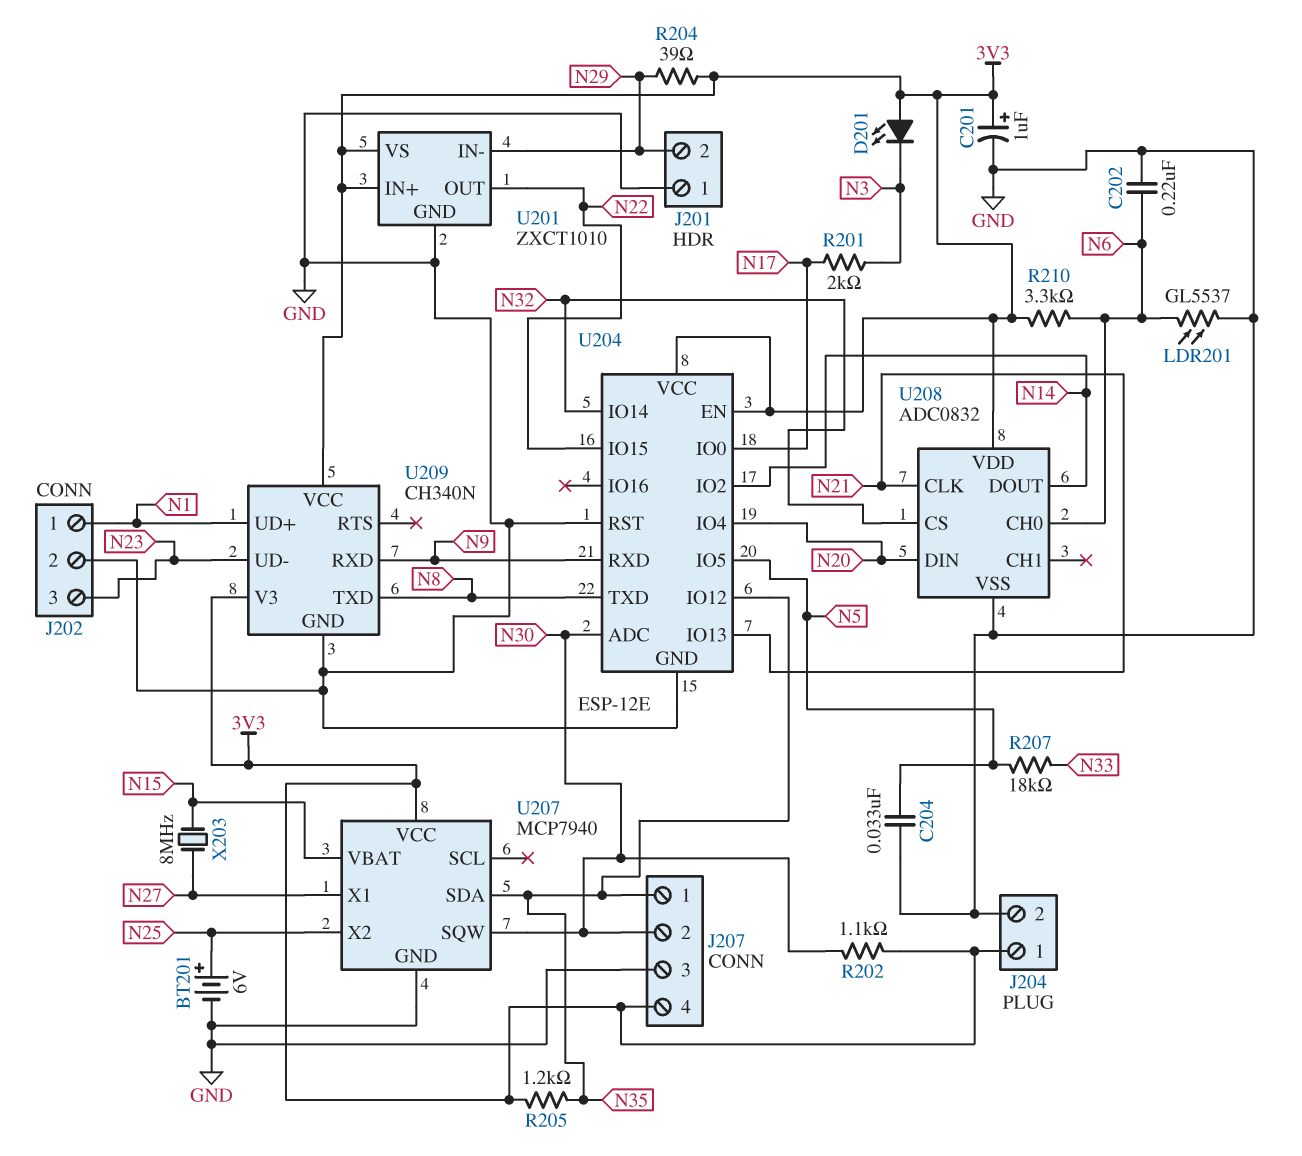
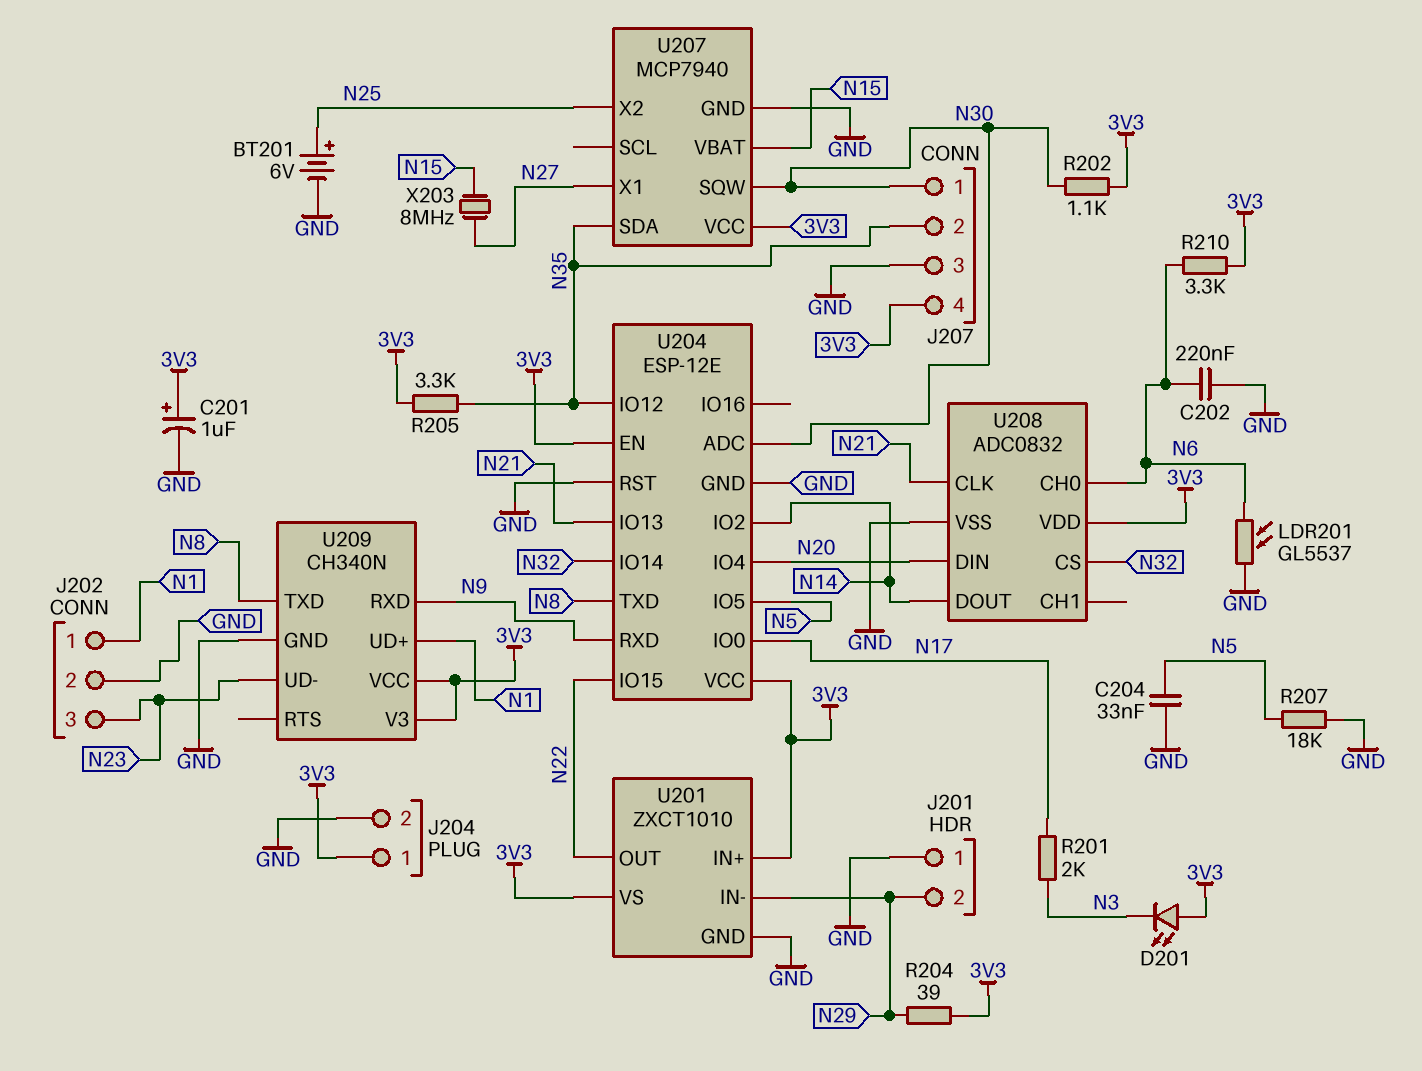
J207 pin 1: N35 -> N30
J207 pin 2: N30 -> N35
R205: 1.2k (3V3, N35) -> 3.3k (3V3, N35)
R207: 18k (N5, N33) -> 18k (GND, N5)

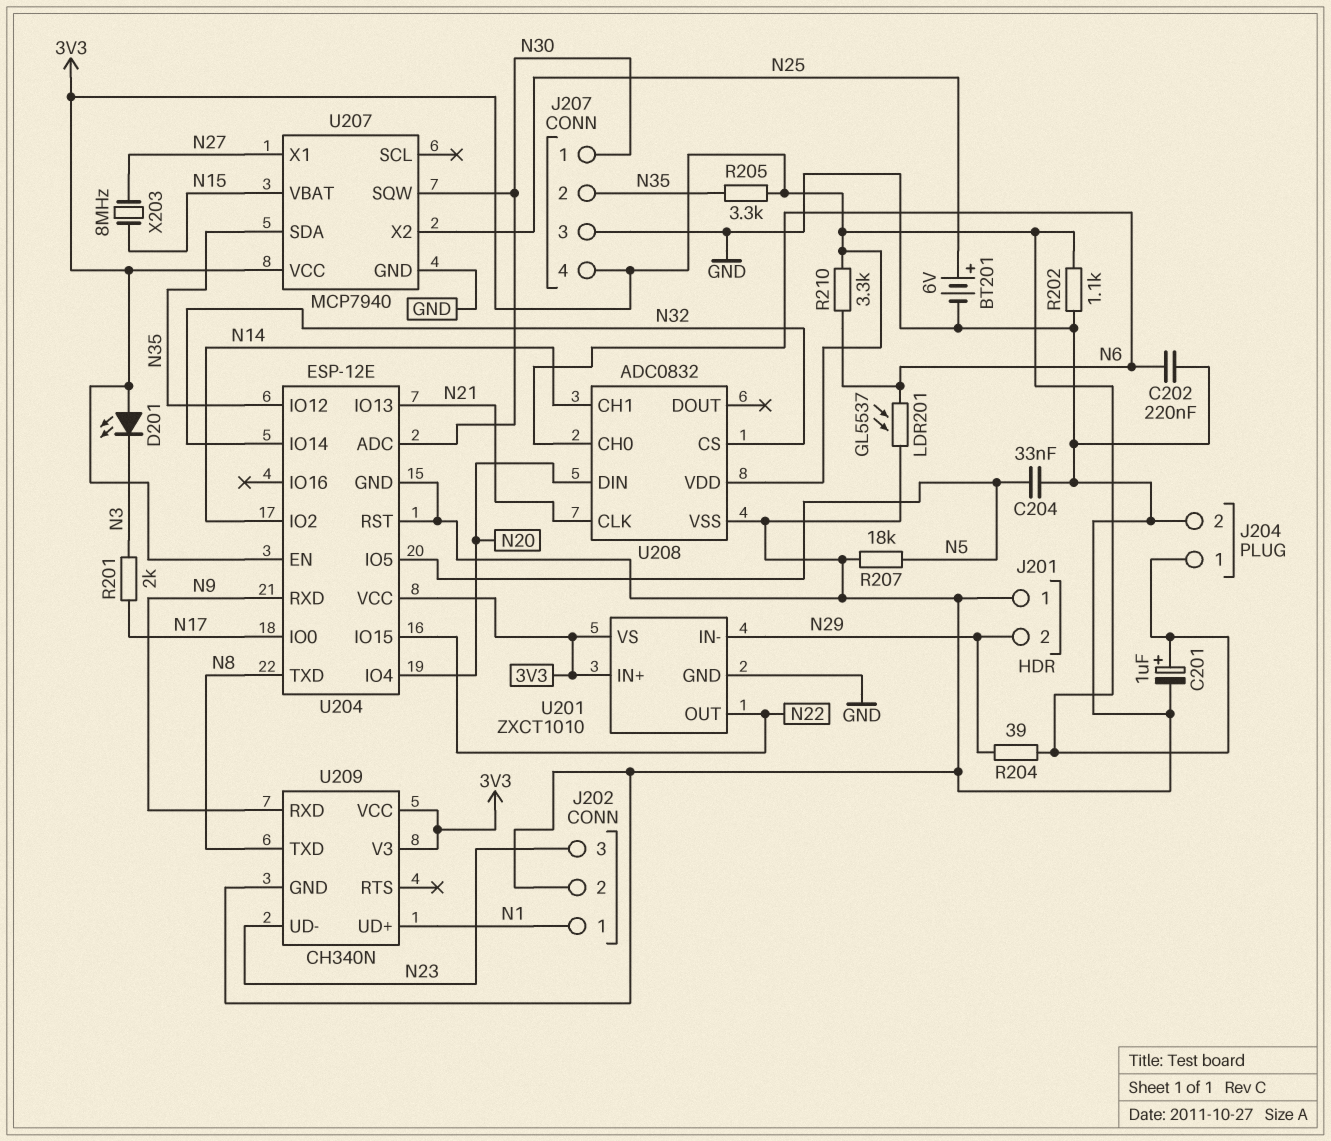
R202: 1.1k (3V3, N30) -> 1.1k (3V3, GND)
U208 pin CH1: none -> N14
U208 pin DOUT: N14 -> none

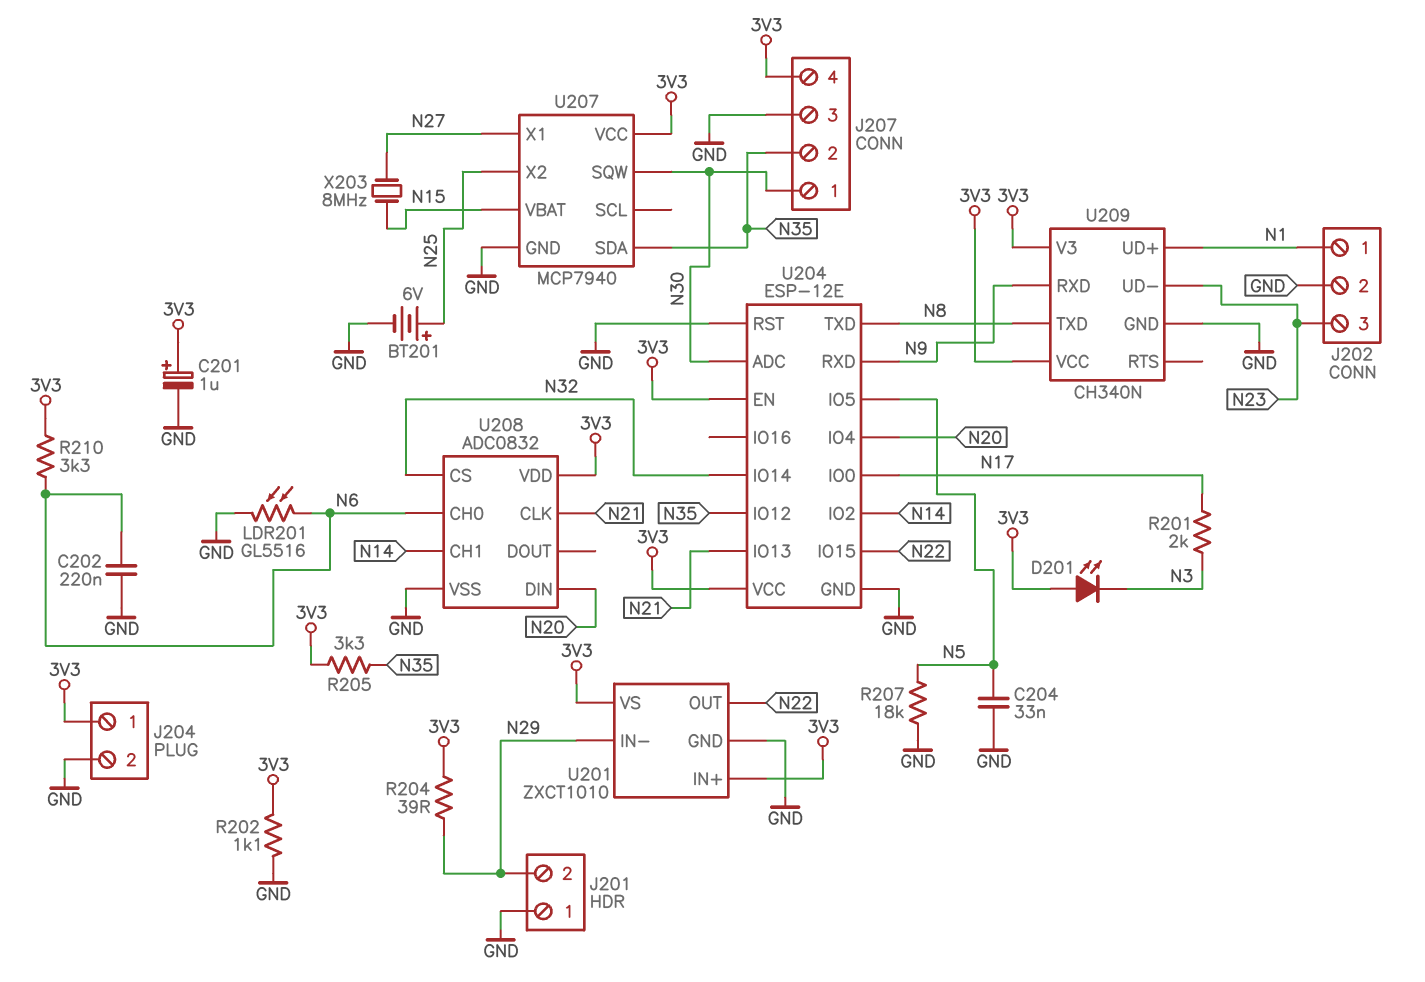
LDR201: GL5537 (GND, N6) -> GL5516 (GND, N6)

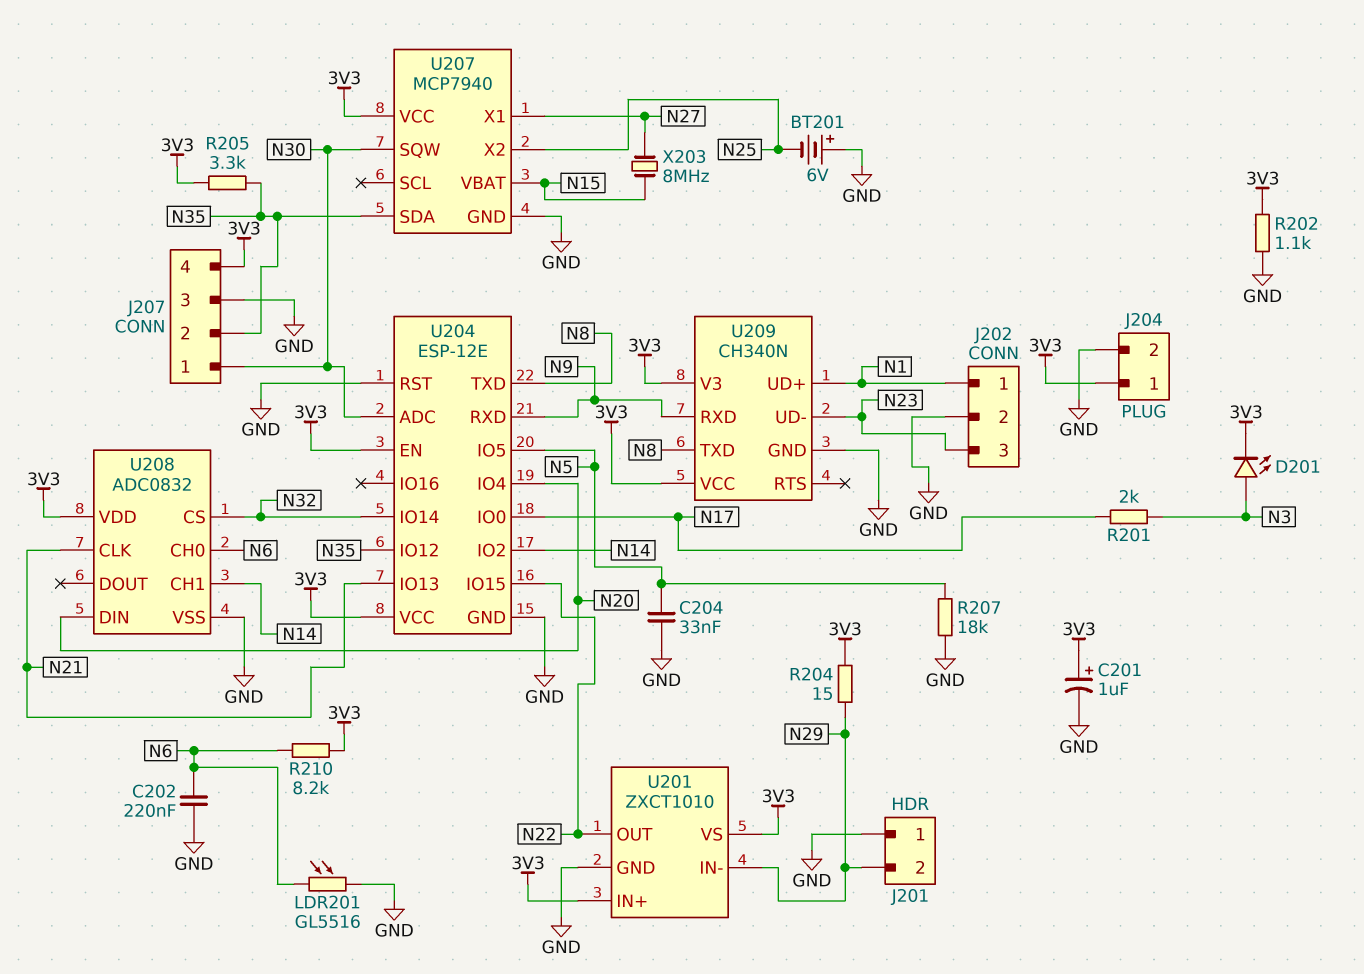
BT201: 6V (plus N25, minus GND) -> 6V (plus GND, minus N25)
D201: LED (A 3V3, K N3) -> LED (A N3, K 3V3)
R204: 39 (3V3, N29) -> 15 (3V3, N29)
R210: 3.3k (3V3, N6) -> 8.2k (3V3, N6)

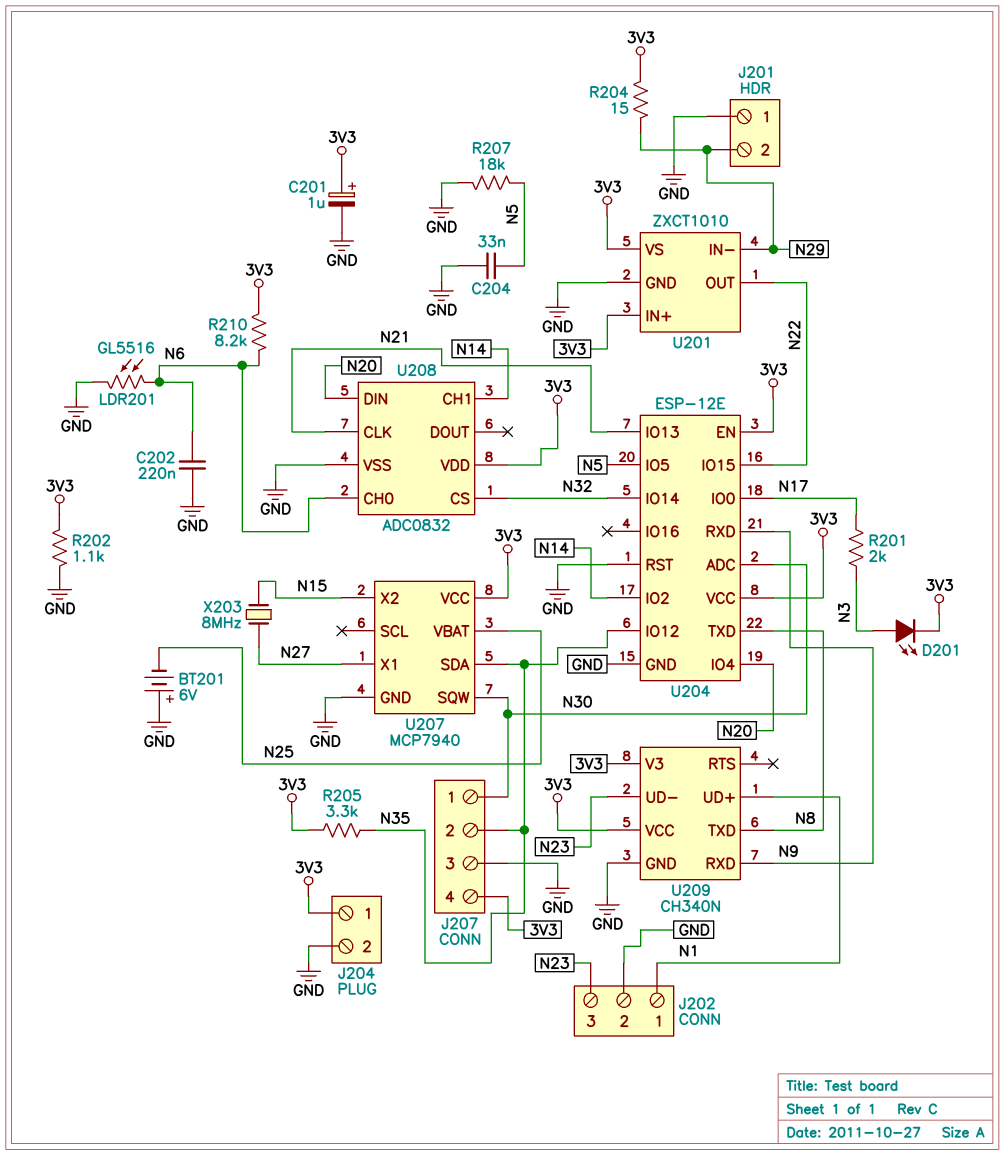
U207 pin VBAT: N15 -> N25
U207 pin X2: N25 -> N15

